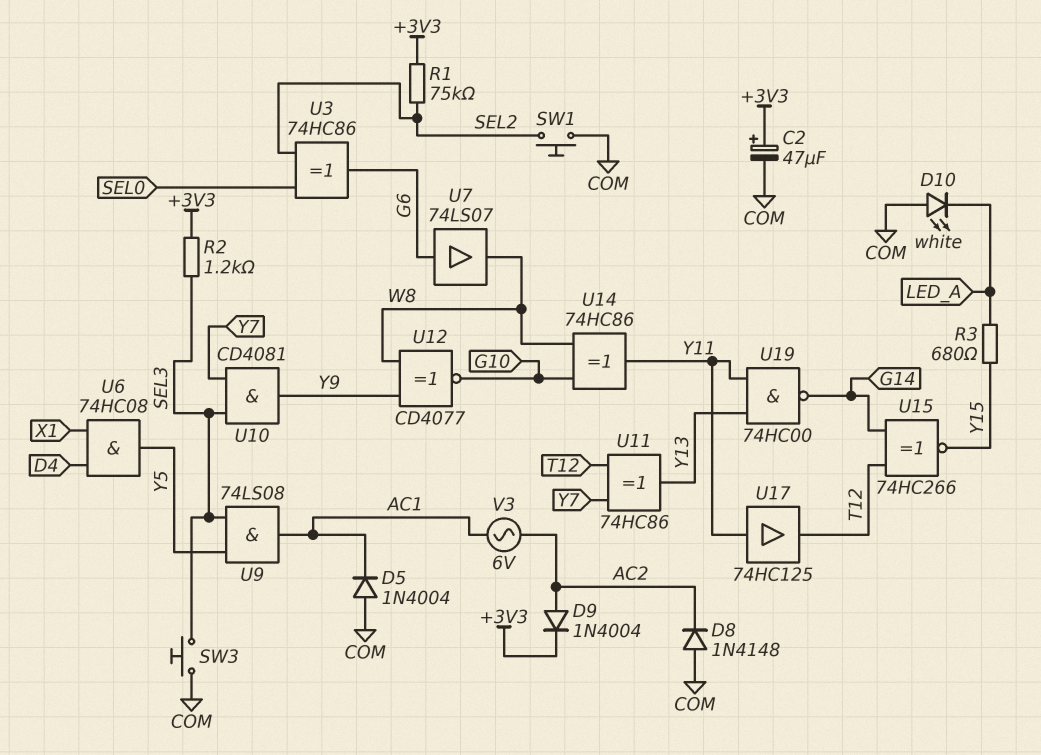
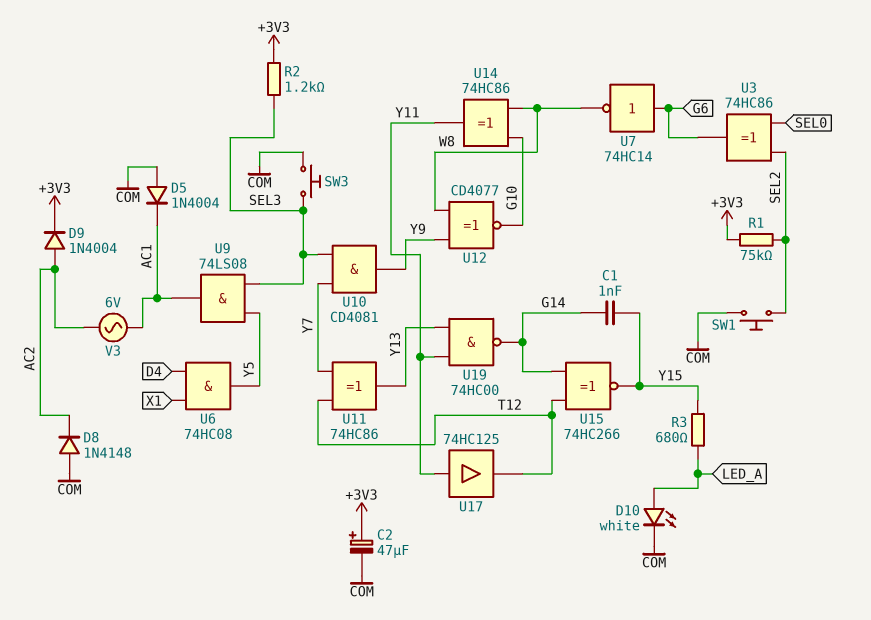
C1: none -> 1nF (G14, Y15)
D10: LED white (A COM, K LED_A) -> LED white (A LED_A, K COM)
U7: buffer 74LS07 (in G6, out W8) -> NOT 74HC14 (in G6, out W8)

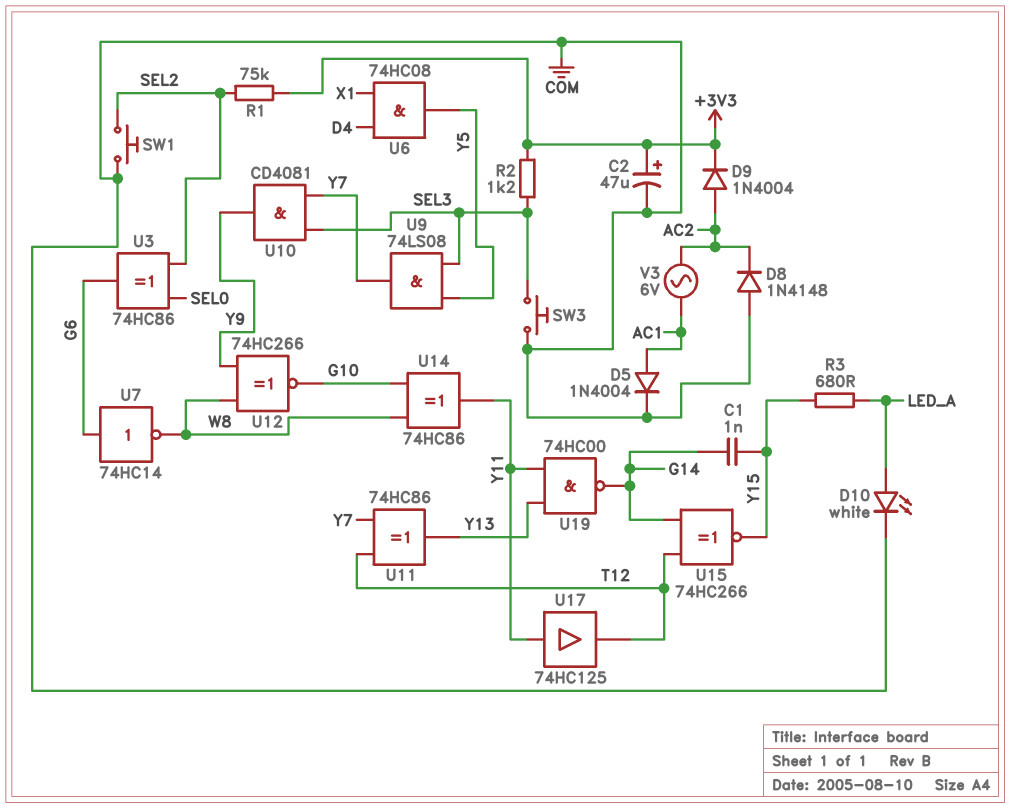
D5: diode 1N4004 (A COM, K AC1) -> diode 1N4004 (A AC1, K COM)
U9: AND 74LS08 (in SEL3, in Y5, out AC1) -> AND 74LS08 (in SEL3, in Y5, out Y7)
U12: XNOR CD4077 (in W8, in Y9, out G10) -> XNOR 74HC266 (in W8, in Y9, out G10)

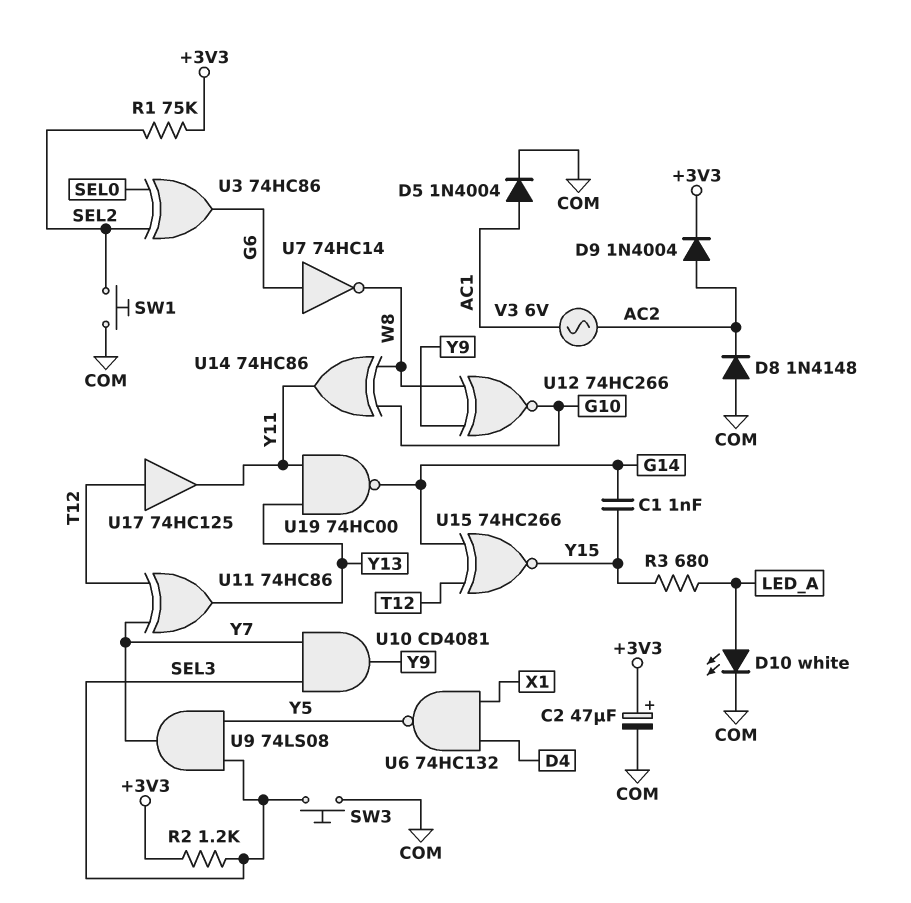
U6: AND 74HC08 (in D4, in X1, out Y5) -> NAND 74HC132 (in D4, in X1, out Y5)
U17: buffer 74HC125 (in Y11, out T12) -> buffer 74HC125 (in T12, out Y11)

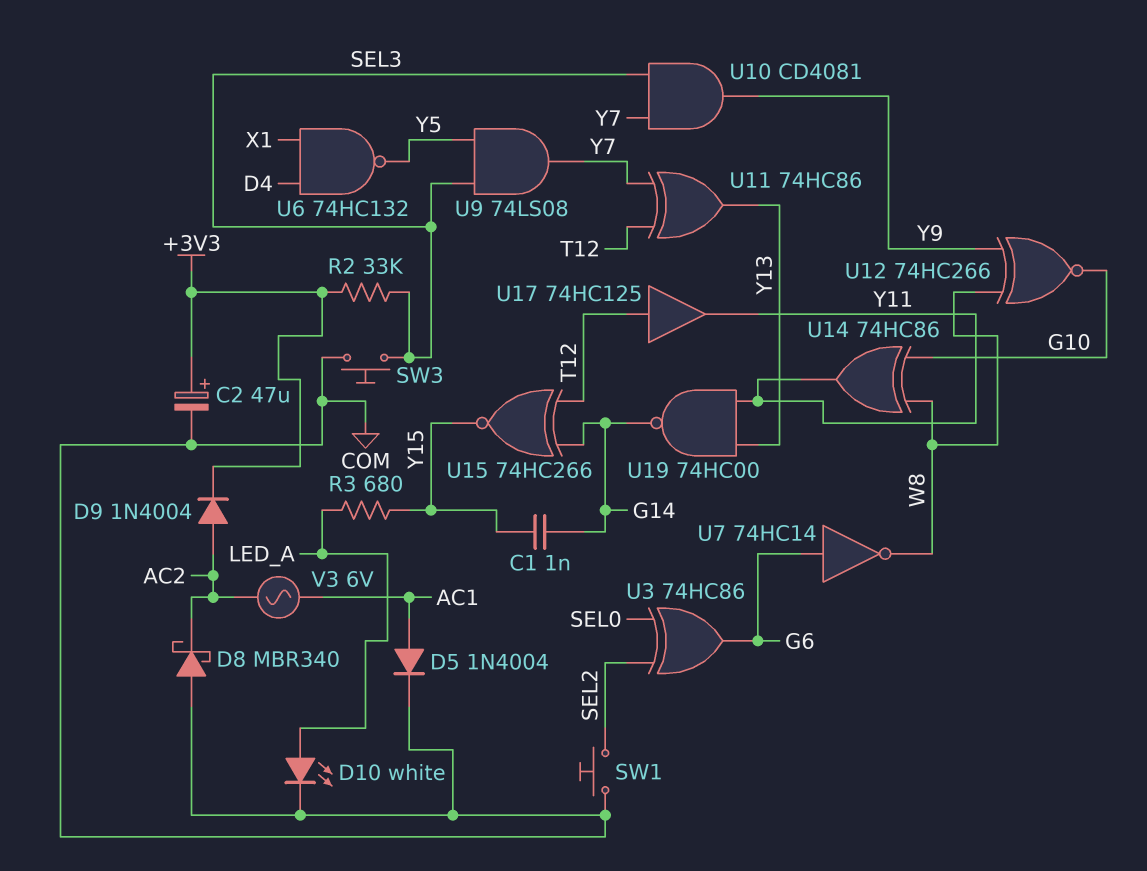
D8: diode 1N4148 (A COM, K AC2) -> schottky MBR340 (A COM, K AC2)
R1: 75k (+3V3, SEL2) -> none
R2: 1.2k (+3V3, SEL3) -> 33k (+3V3, SEL3)

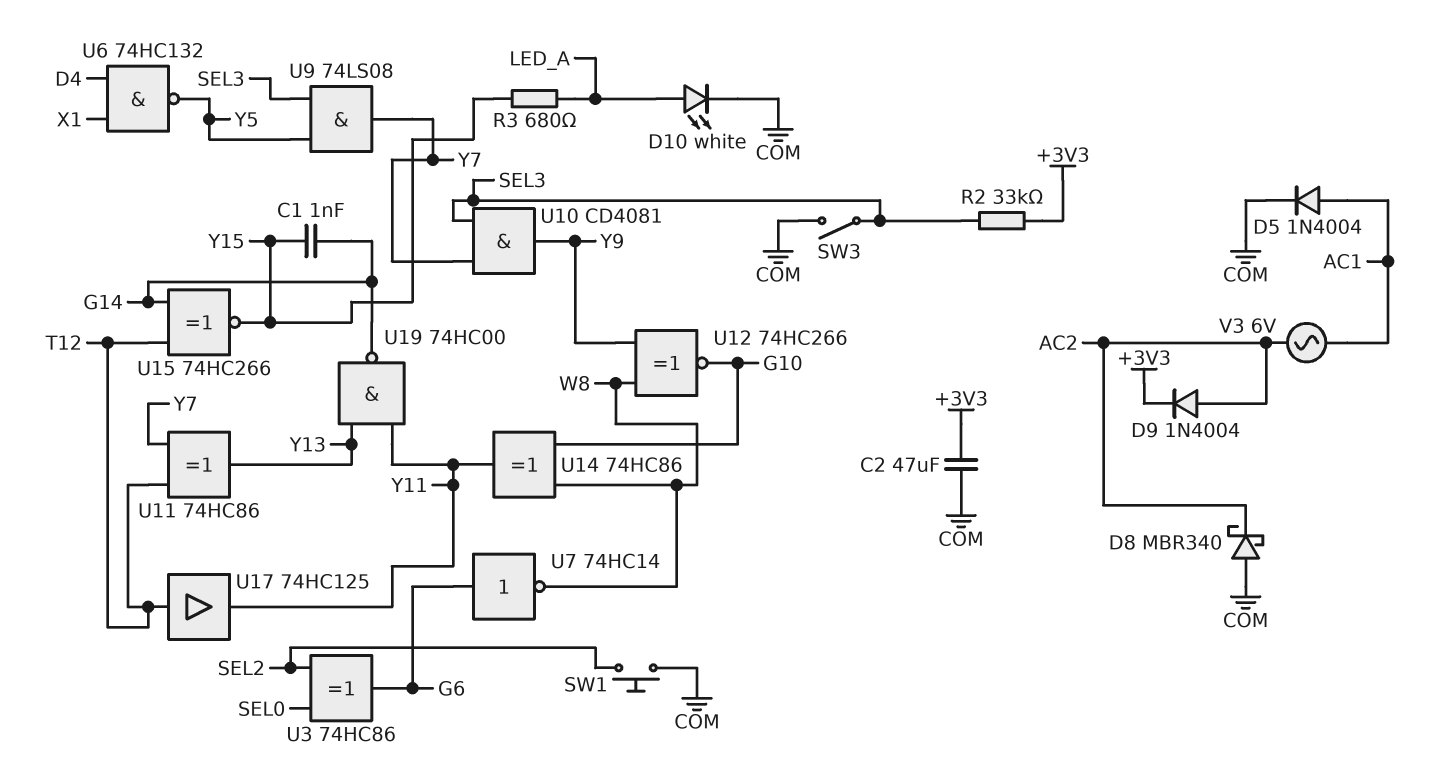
C2: 47uF (plus +3V3, minus COM) -> 47uF (+3V3, COM)
SW3: button (COM, SEL3) -> switch (COM, SEL3)

